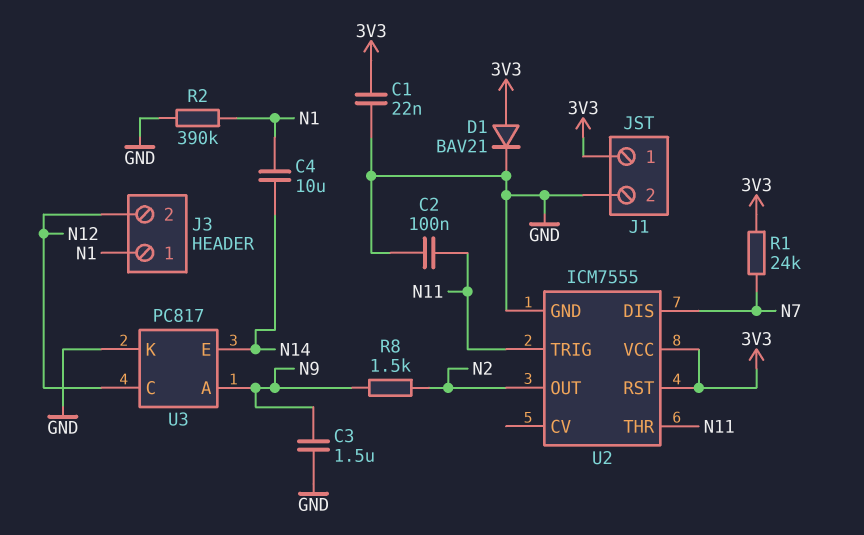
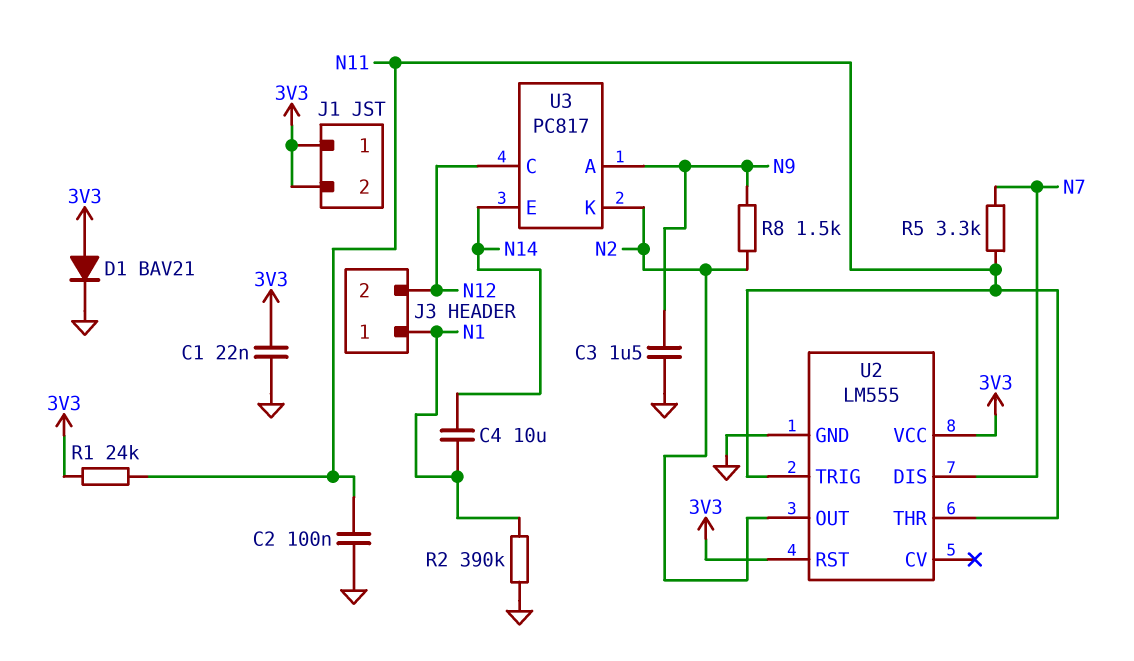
J1 pin 2: GND -> 3V3
R1: 24k (3V3, N7) -> 24k (3V3, N11)
R5: none -> 3.3k (N7, N11)
U2: ICM7555 -> LM555
U3 pin K: GND -> N2

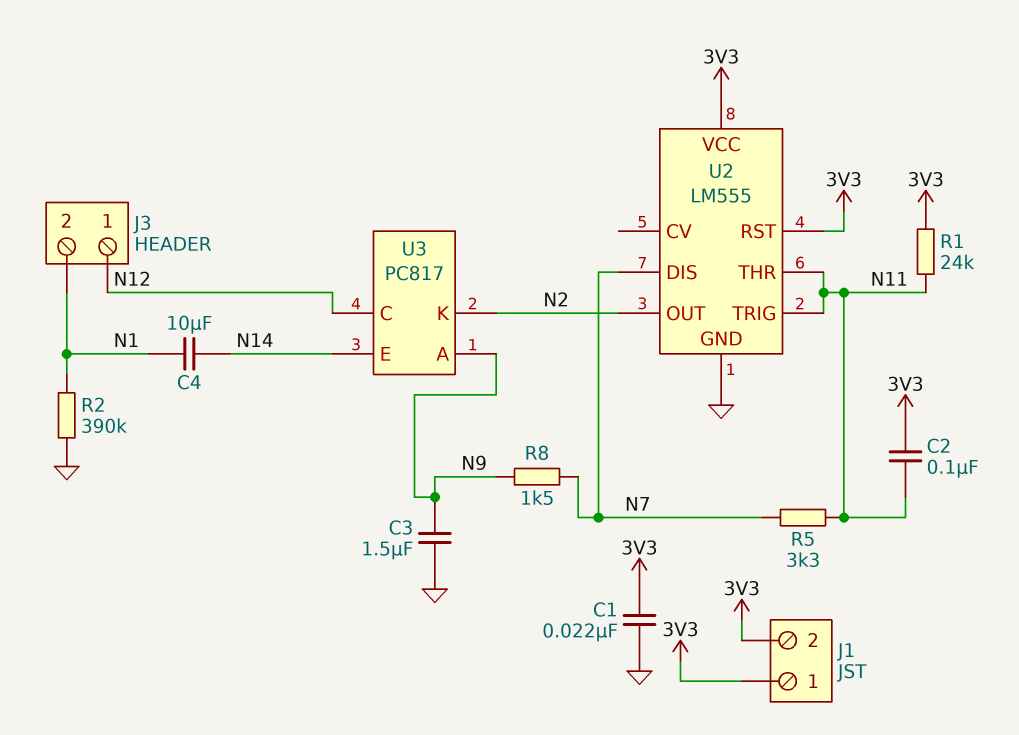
C2: 100nF (GND, N11) -> 100nF (3V3, N11)
D1: diode BAV21 (A 3V3, K GND) -> none
J3 pin 1: N1 -> N12
J3 pin 2: N12 -> N1
R8: 1.5k (N2, N9) -> 1.5k (N7, N9)

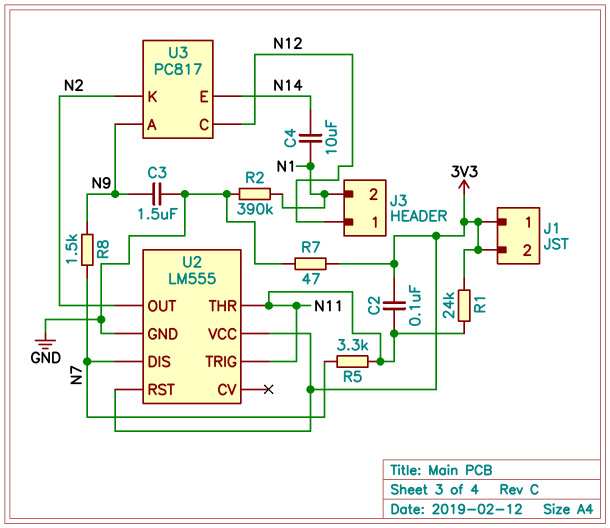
C1: 22nF (3V3, GND) -> none
R7: none -> 47 (3V3, GND)

